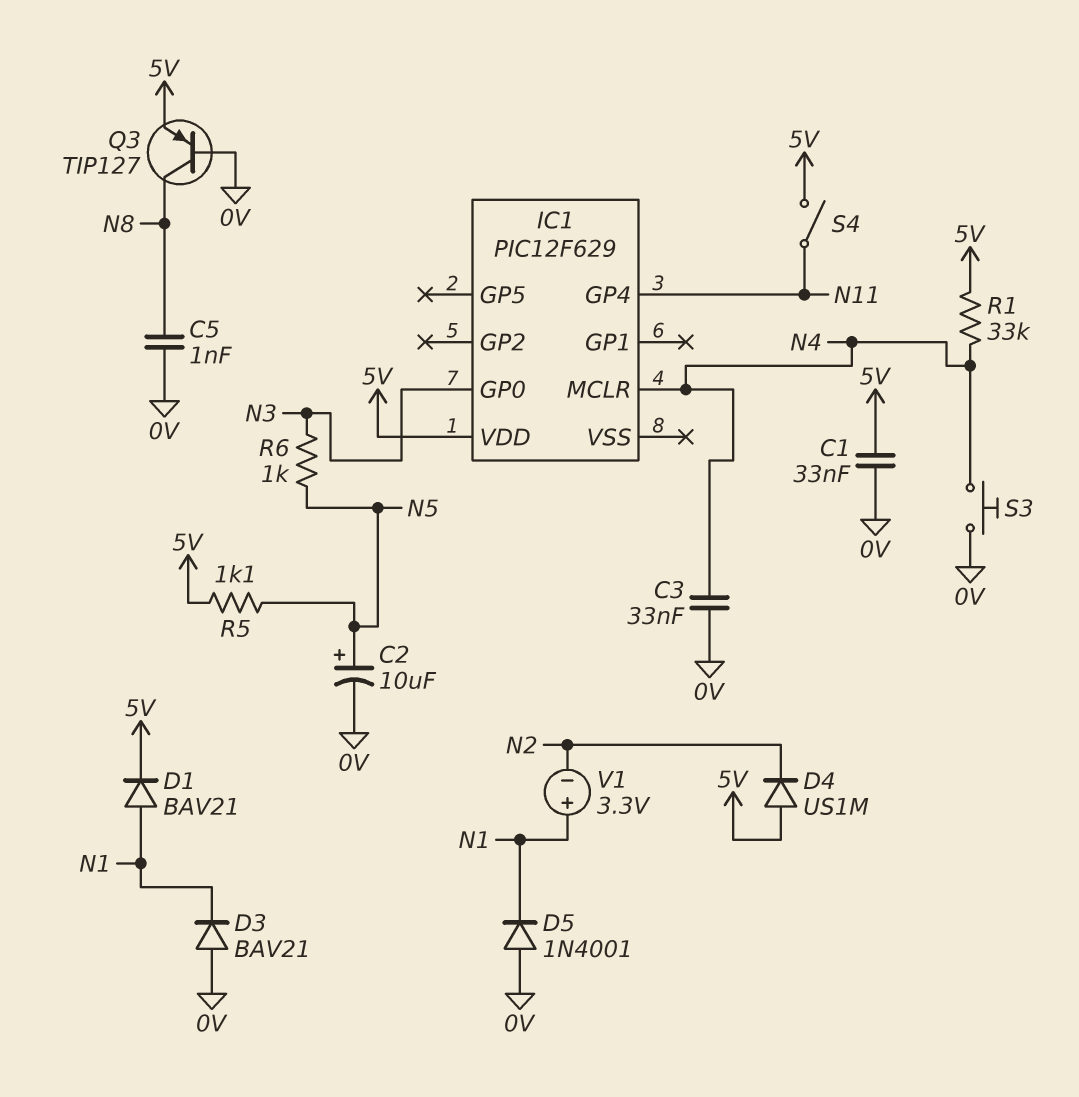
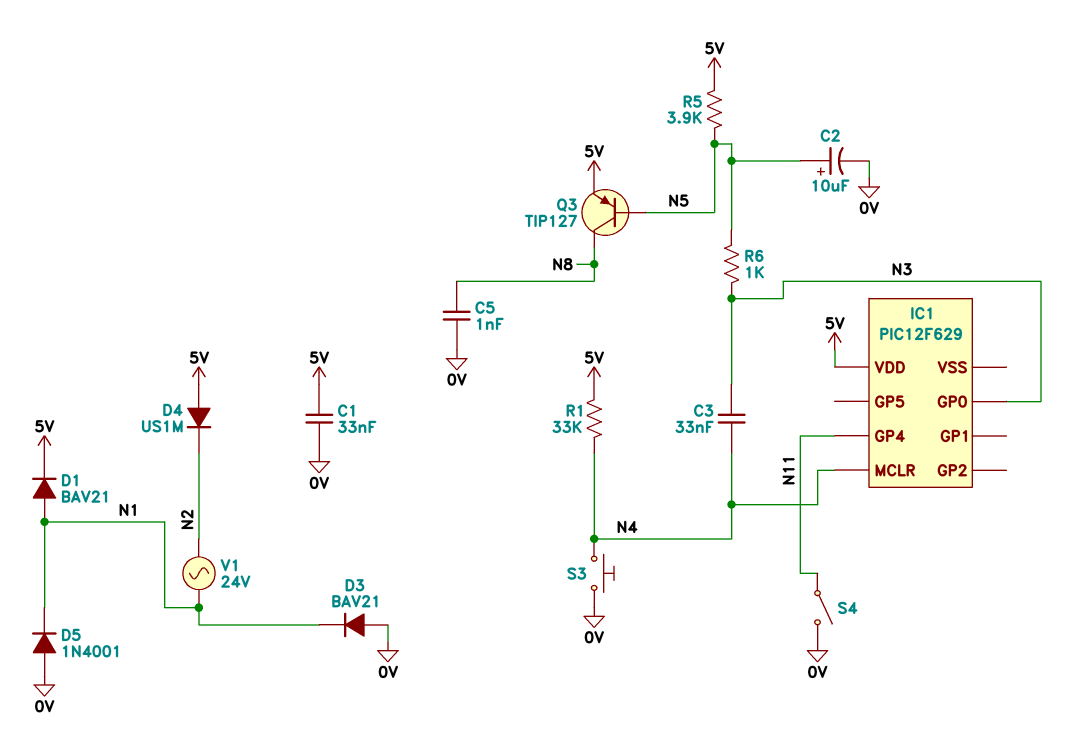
C3: 33nF (0V, N4) -> 33nF (N3, N4)
Q3: PNP TIP127 (B 0V, C N8, E 5V) -> PNP TIP127 (B N5, C N8, E 5V)
R5: 1.1k (5V, N5) -> 3.9k (5V, N5)
S4: switch (5V, N11) -> switch (0V, N11)
V1: 3.3V (plus N1, minus N2) -> AC 24V (N1, N2)

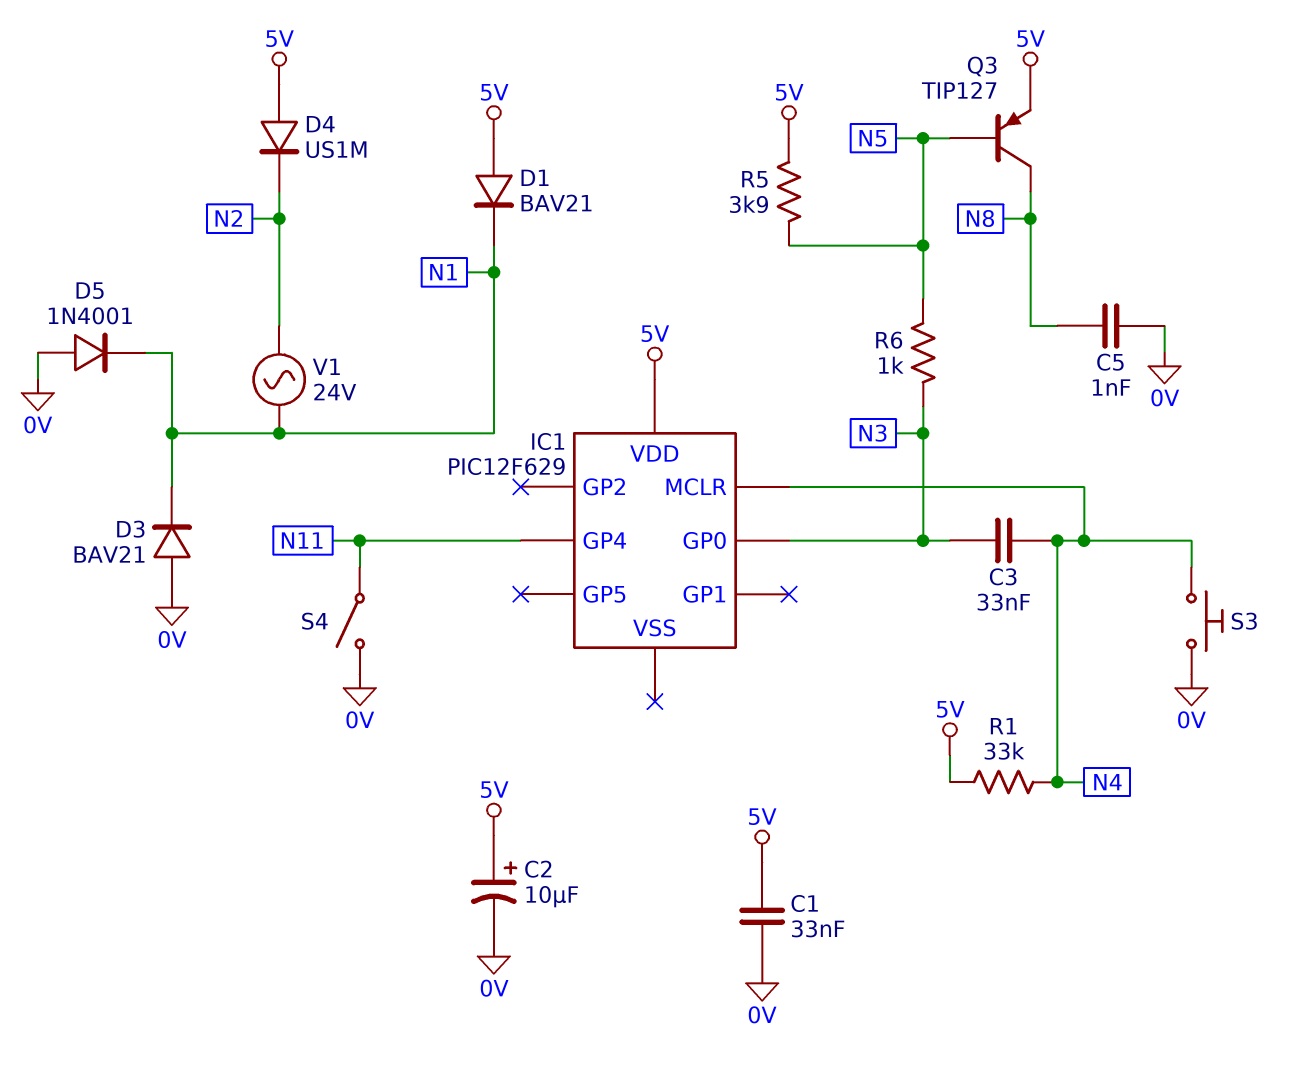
C2: 10uF (plus N5, minus 0V) -> 10uF (plus 5V, minus 0V)
D1: diode BAV21 (A N1, K 5V) -> diode BAV21 (A 5V, K N1)

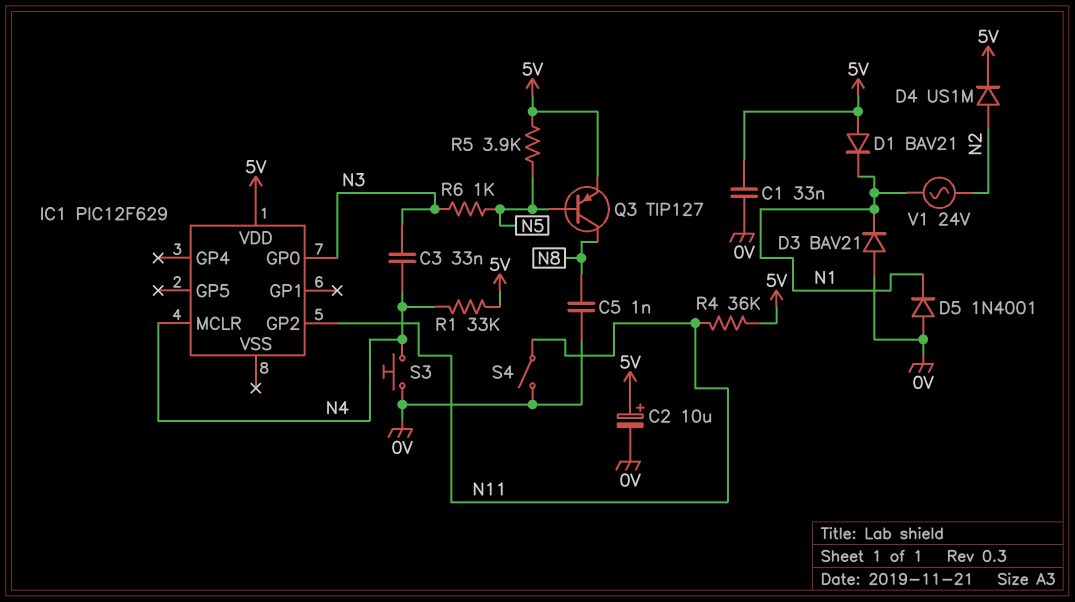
D4: diode US1M (A 5V, K N2) -> diode US1M (A N2, K 5V)
IC1 pin GP2: none -> N11
IC1 pin GP4: N11 -> none
R4: none -> 36k (5V, N11)

